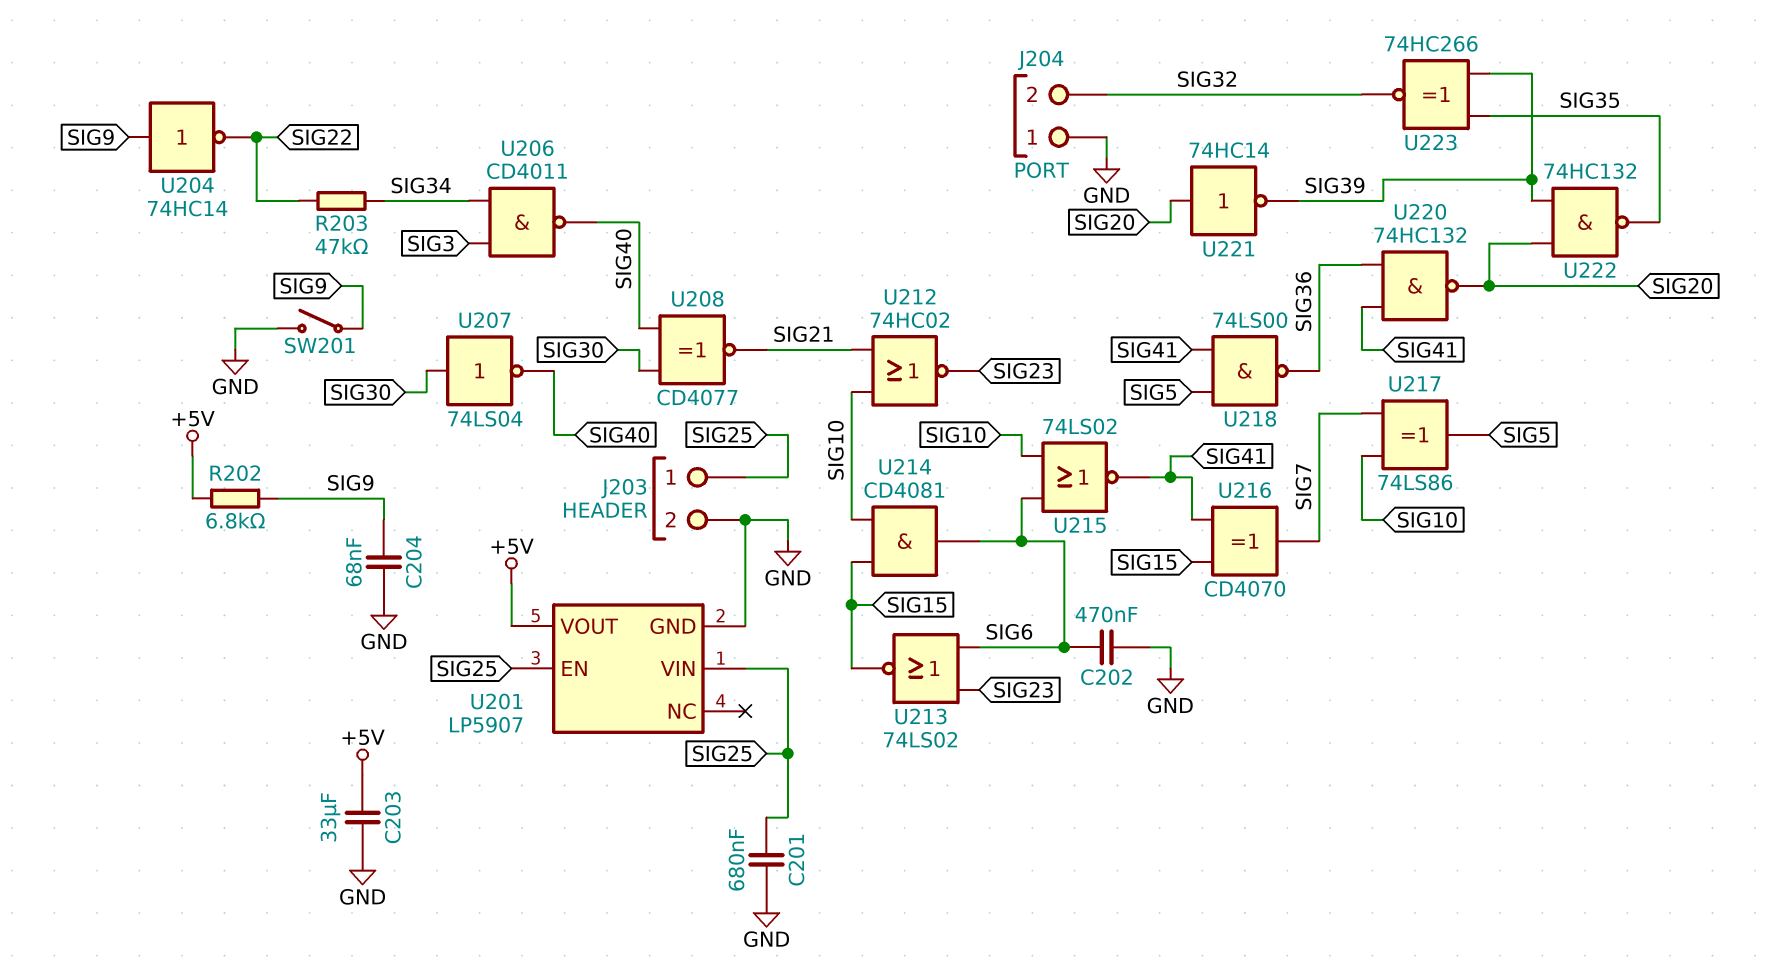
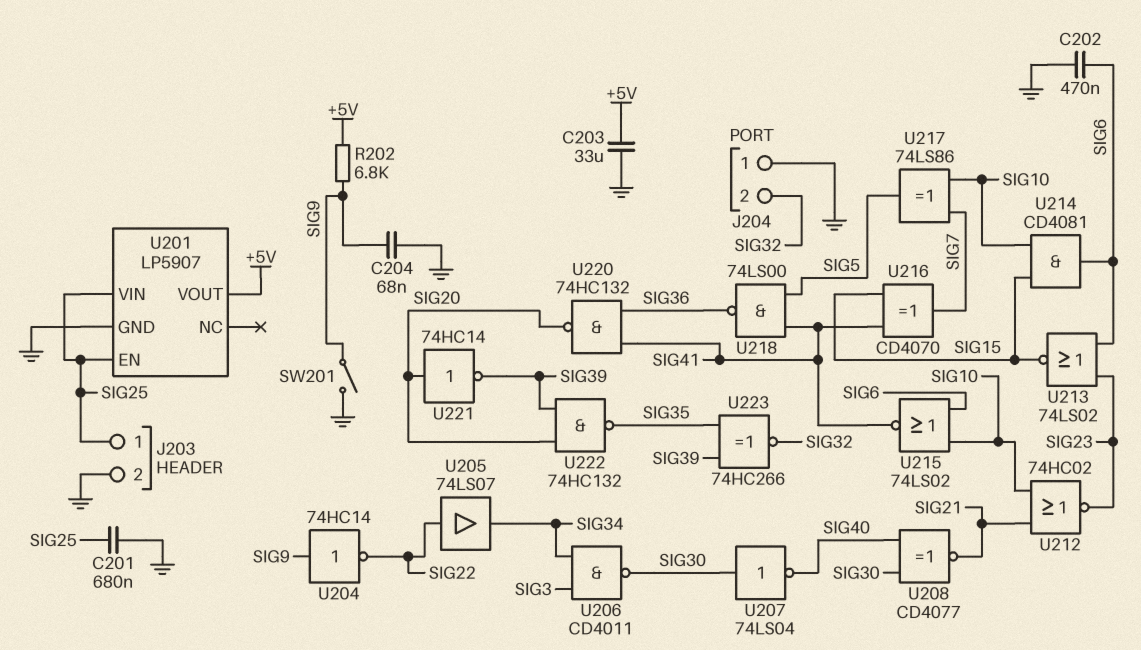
R203: 47k (SIG22, SIG34) -> none
U205: none -> buffer 74LS07 (in SIG22, out SIG34)
U206: NAND CD4011 (in SIG3, in SIG34, out SIG40) -> NAND CD4011 (in SIG3, in SIG34, out SIG30)

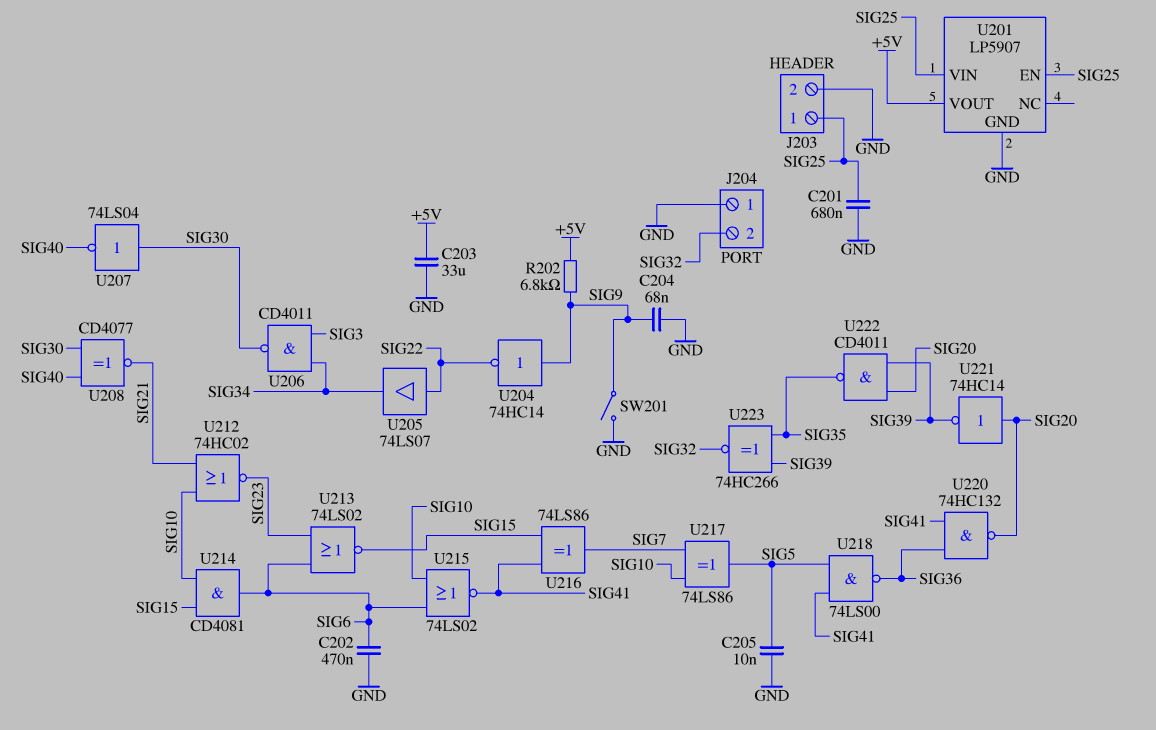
C205: none -> 10nF (GND, SIG5)
U216: XOR CD4070 (in SIG15, in SIG41, out SIG7) -> XOR 74LS86 (in SIG15, in SIG41, out SIG7)
U222: NAND 74HC132 (in SIG20, in SIG39, out SIG35) -> NAND CD4011 (in SIG20, in SIG39, out SIG35)

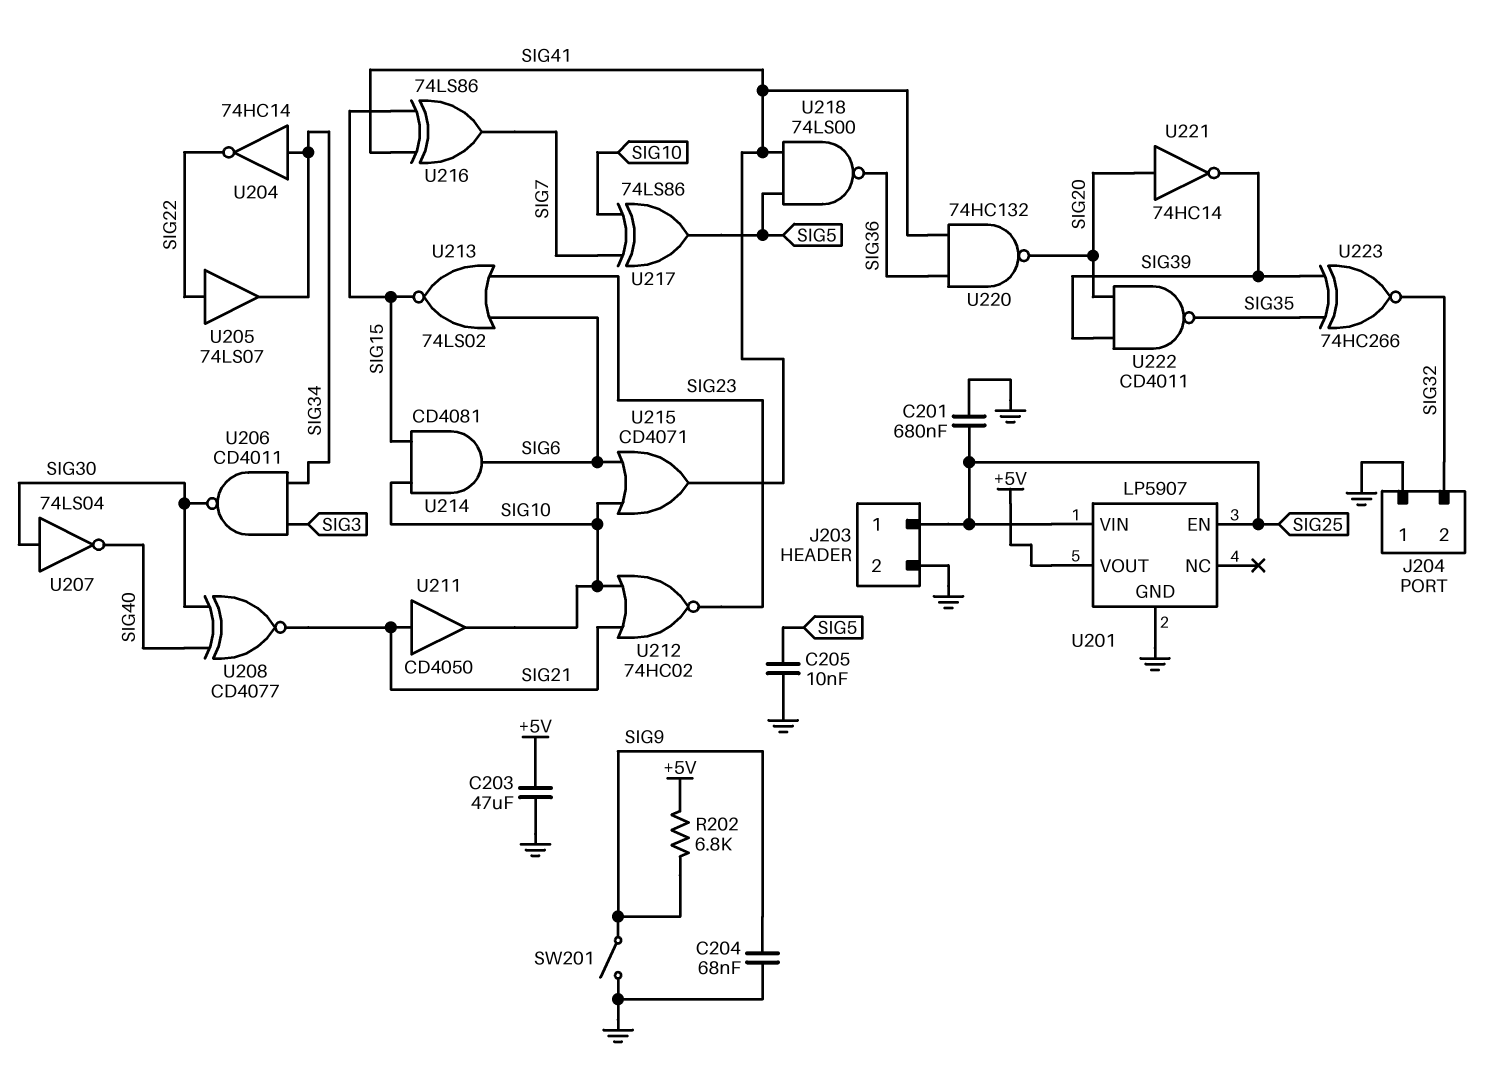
C202: 470nF (GND, SIG6) -> none
C203: 33uF (+5V, GND) -> 47uF (+5V, GND)
U204: NOT 74HC14 (in SIG9, out SIG22) -> NOT 74HC14 (in SIG34, out SIG22)
U211: none -> buffer CD4050 (in SIG21, out SIG10)
U215: NOR 74LS02 (in SIG6, in SIG10, out SIG41) -> OR CD4071 (in SIG6, in SIG10, out SIG41)

